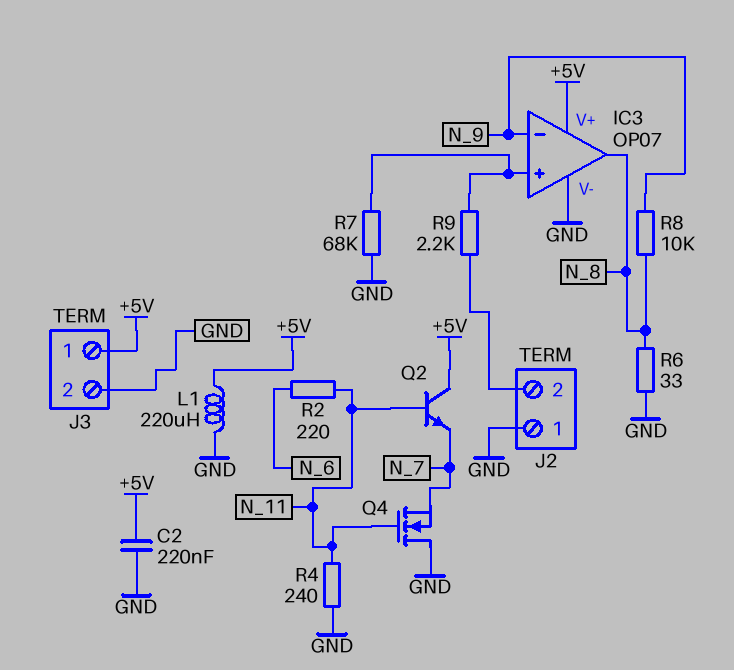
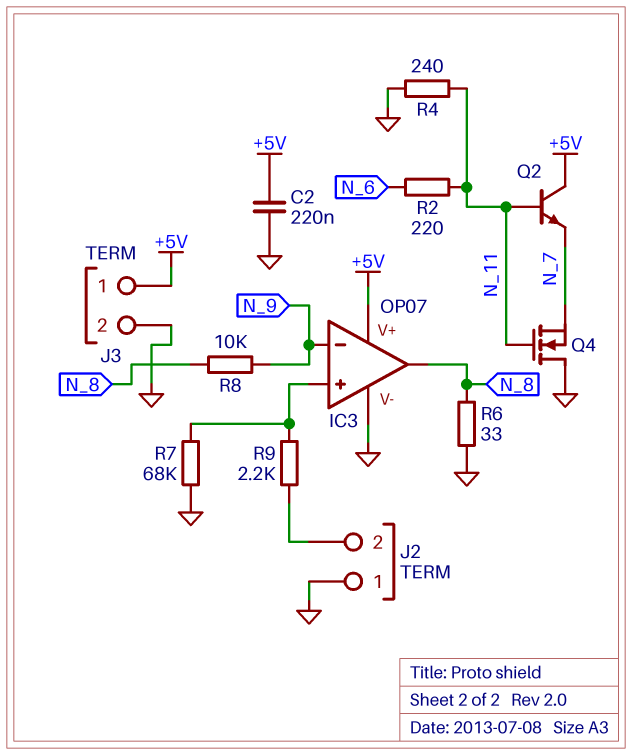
L1: 220uH (+5V, GND) -> none

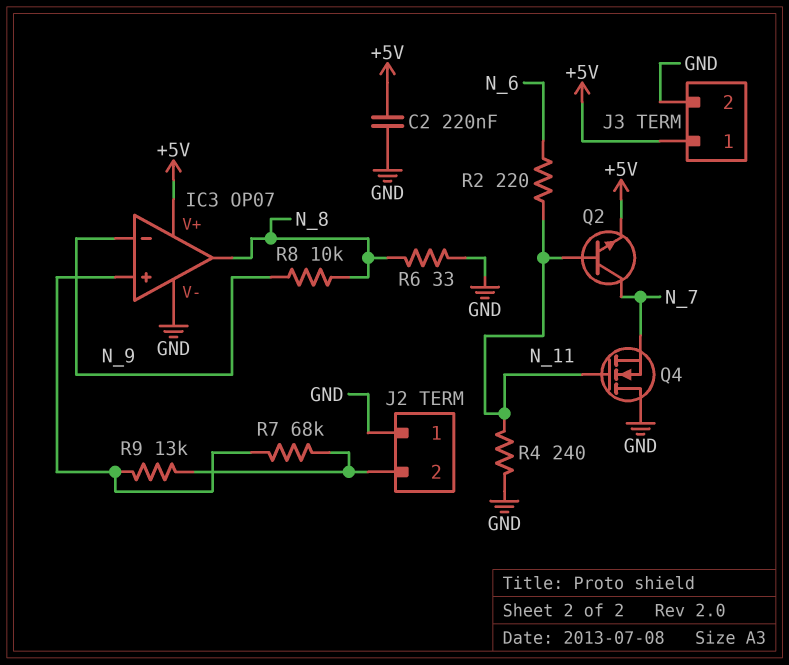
Q2: NPN (B N_11, C +5V, E N_7) -> NPN (B N_11, C N_7, E +5V)
R7: 68k (GND, IC3/in+) -> 68k (IC3/in+, J2/2)
R9: 2.2k (IC3/in+, J2/2) -> 13k (IC3/in+, J2/2)

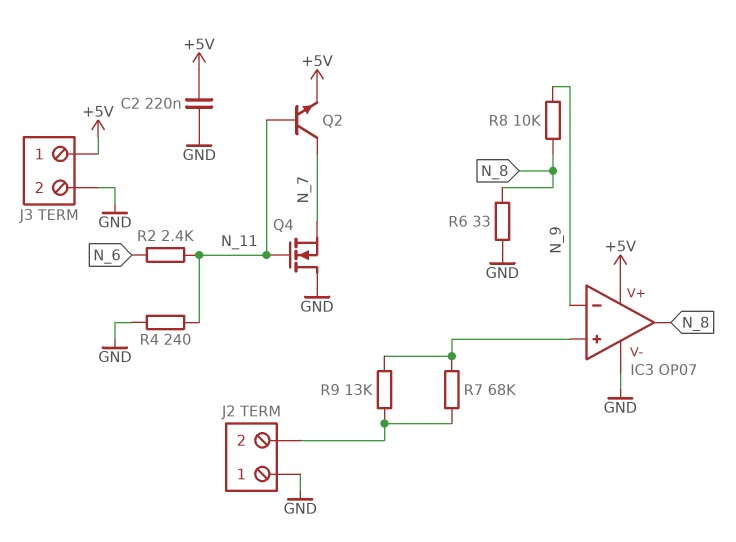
R2: 220 (N_6, N_11) -> 2.4k (N_6, N_11)

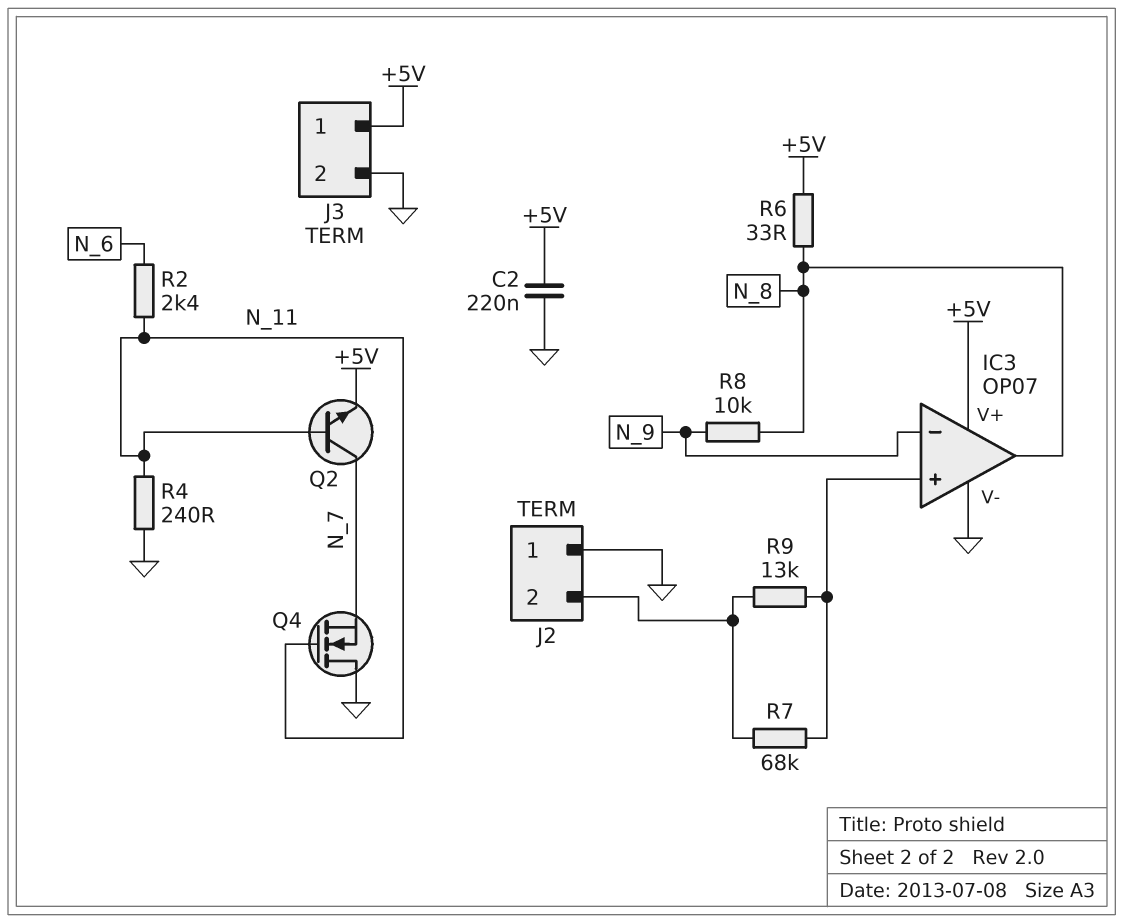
R6: 33 (GND, N_8) -> 33 (+5V, N_8)

